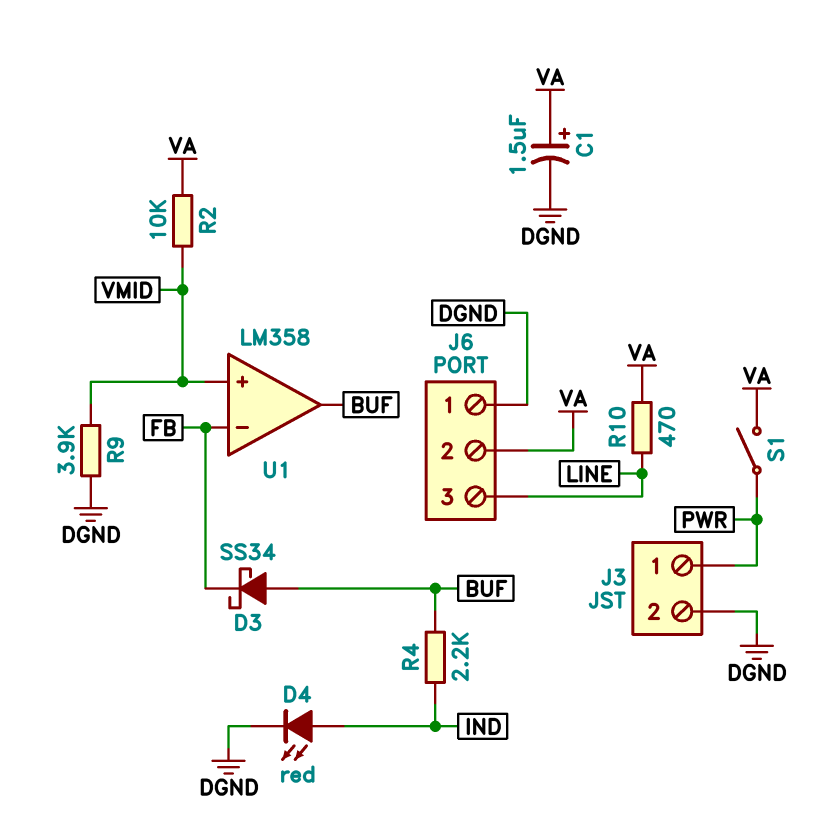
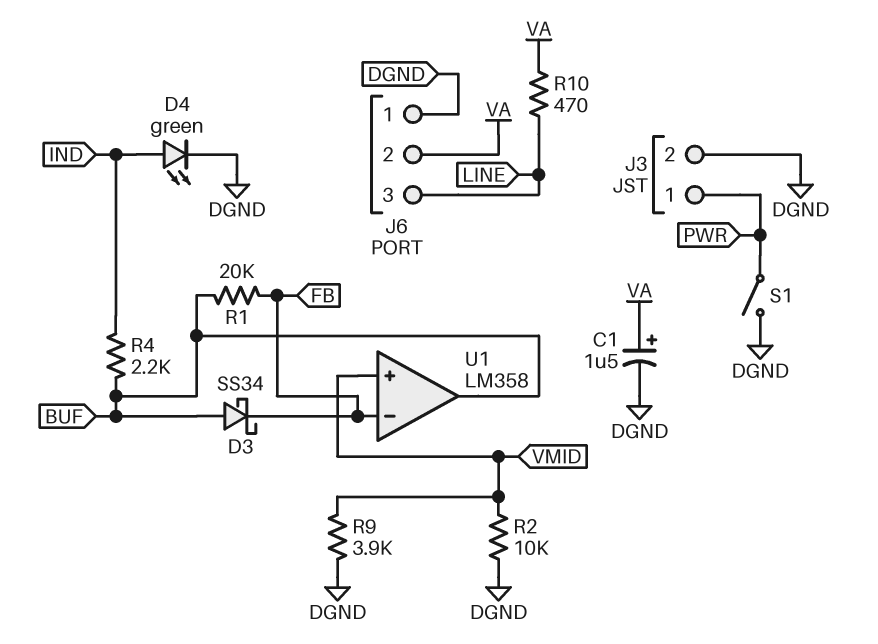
D4: LED red (A IND, K DGND) -> LED green (A IND, K DGND)
R1: none -> 20k (BUF, FB)
R2: 10k (VA, VMID) -> 10k (DGND, VMID)
S1: switch (PWR, VA) -> switch (DGND, PWR)

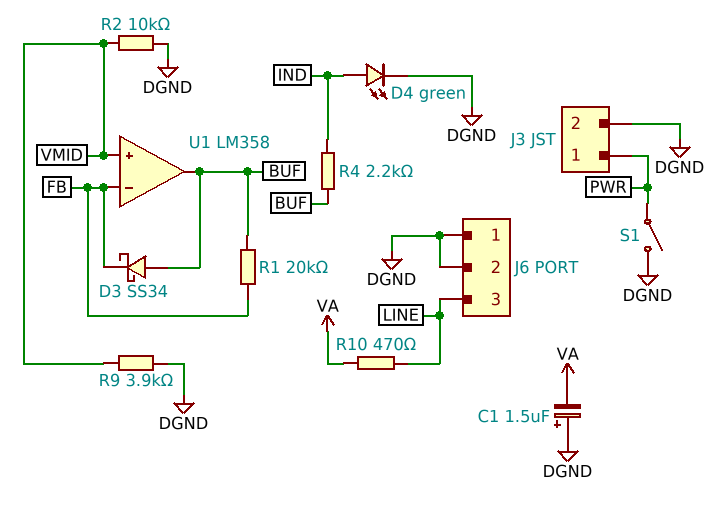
C1: 1.5uF (plus VA, minus DGND) -> 1.5uF (plus DGND, minus VA)
J6 pin 2: VA -> DGND

